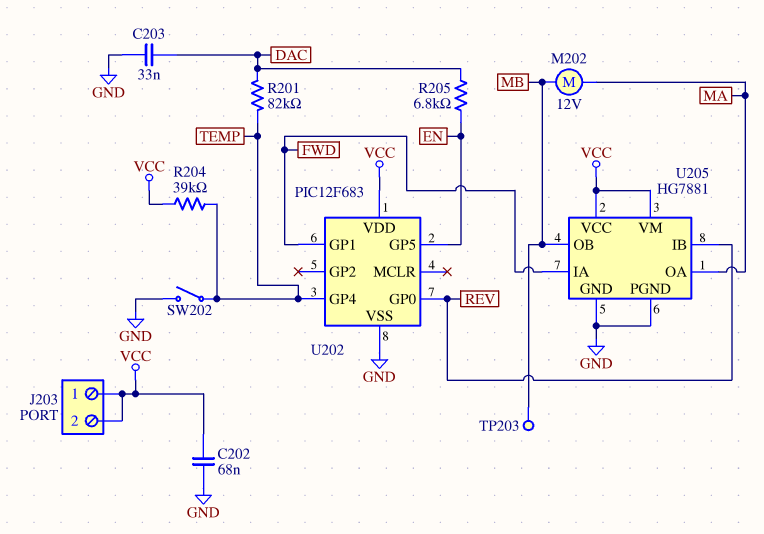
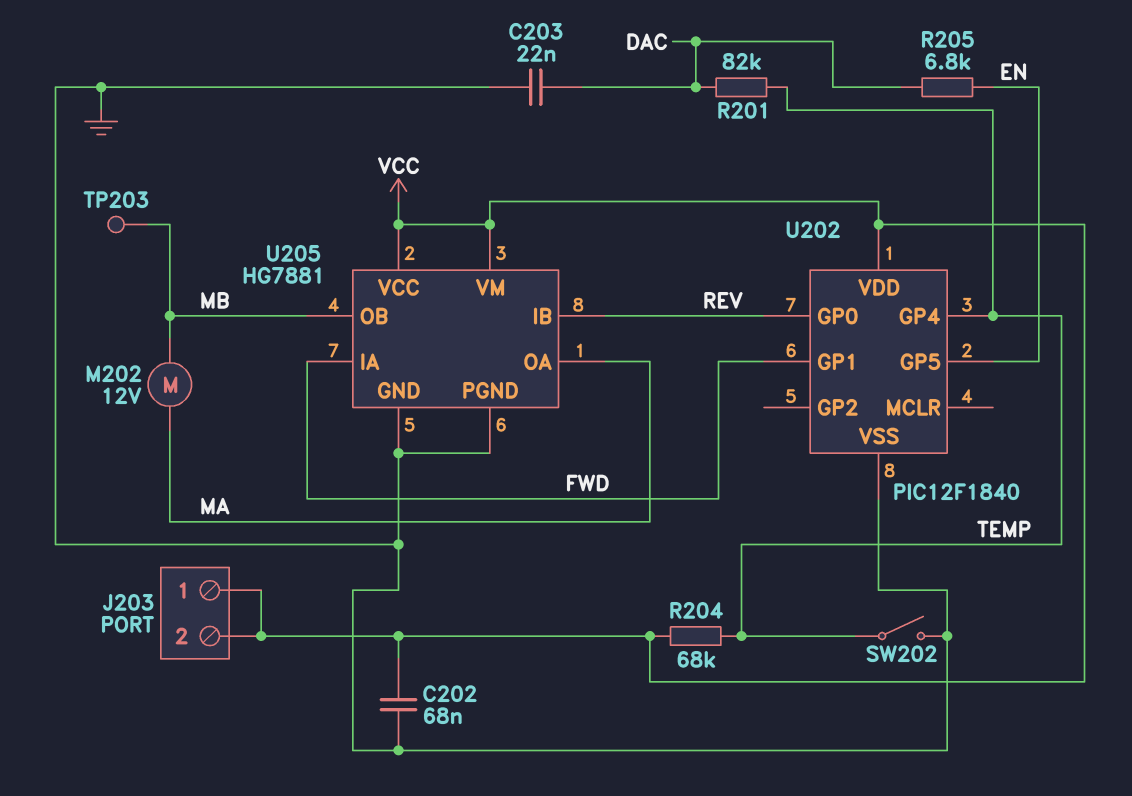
C203: 33nF (DAC, GND) -> 22nF (DAC, GND)
R204: 39k (TEMP, VCC) -> 68k (TEMP, VCC)
U202: PIC12F683 -> PIC12F1840

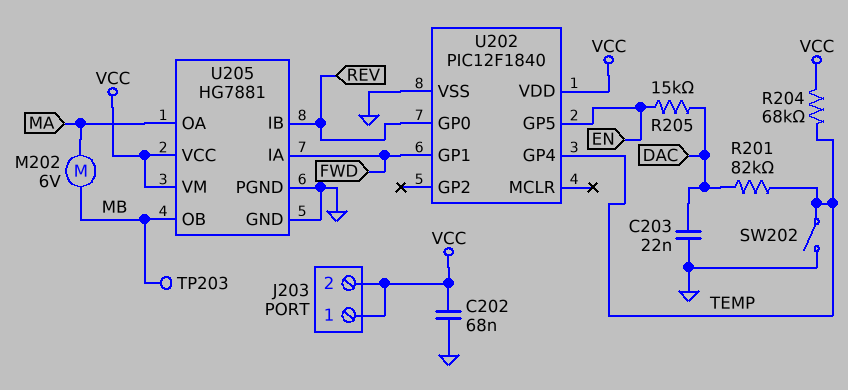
M202: motor 12V (MA, MB) -> motor 6V (MA, MB)
R205: 6.8k (DAC, EN) -> 15k (DAC, EN)

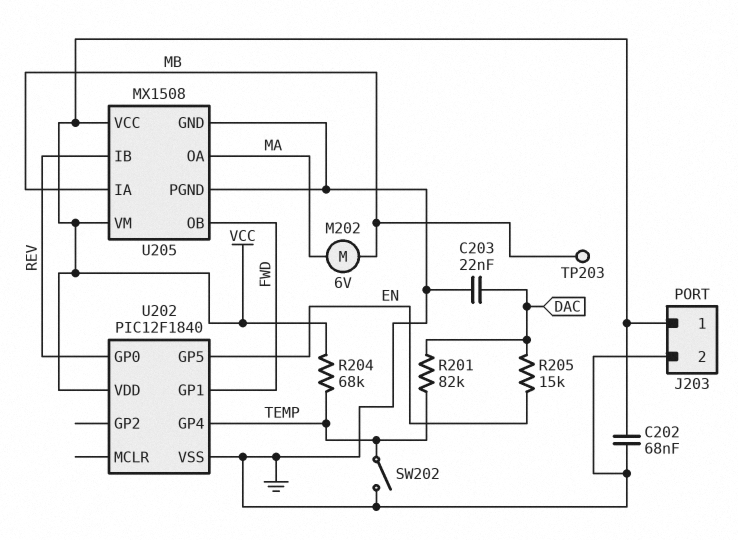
J203 pin 2: VCC -> GND
U205: HG7881 -> MX1508
U205 pin IA: FWD -> MB
U205 pin OB: MB -> FWD

